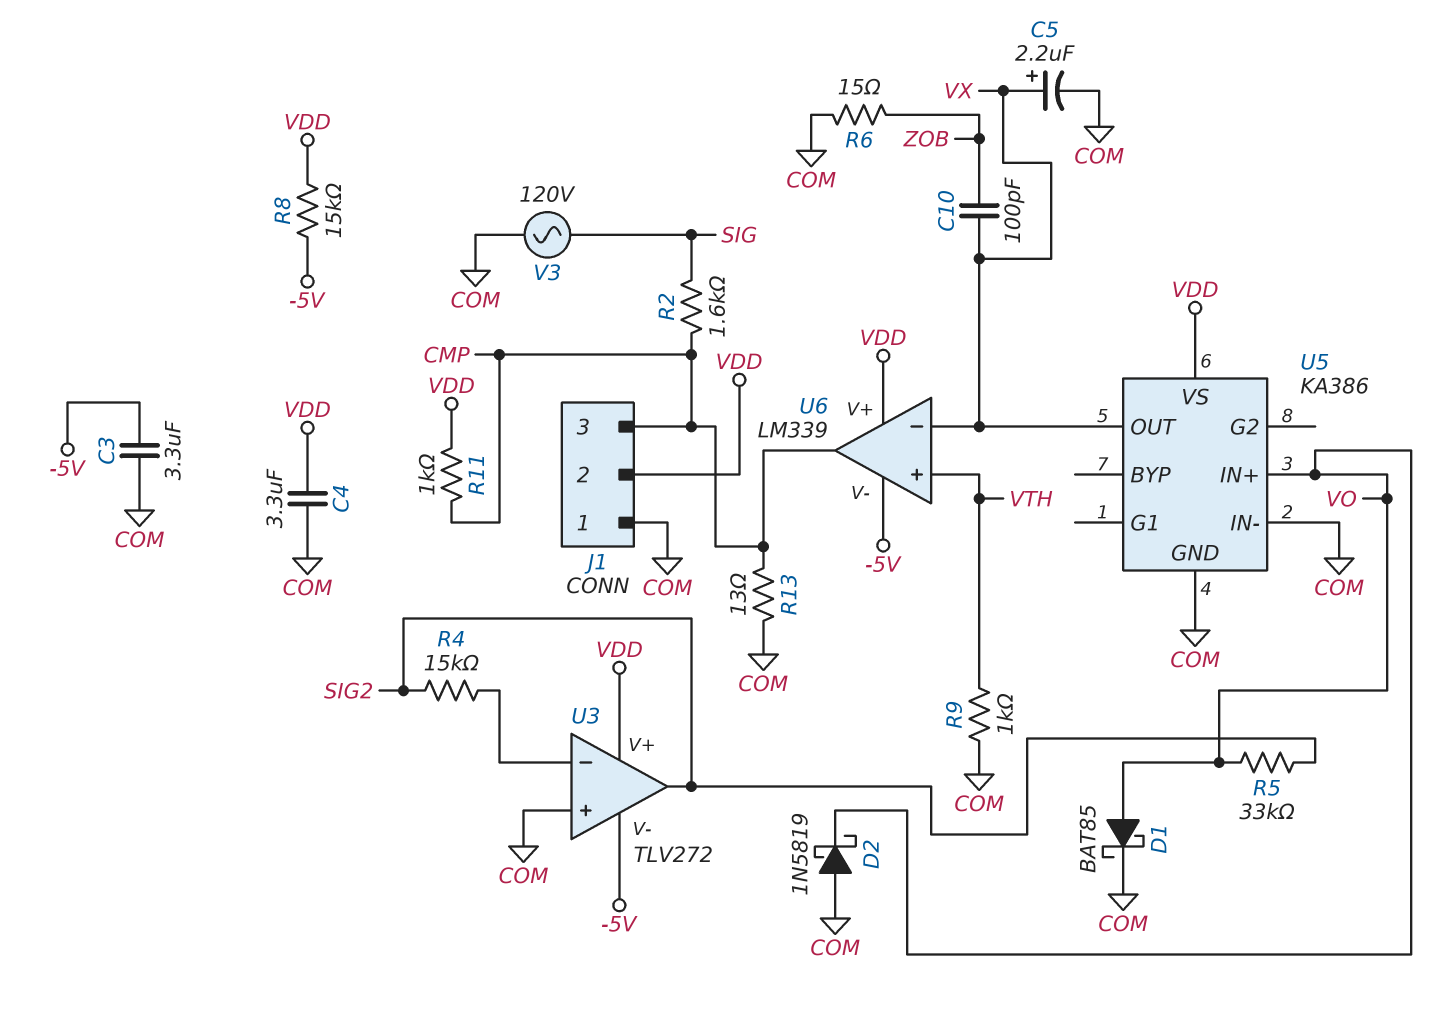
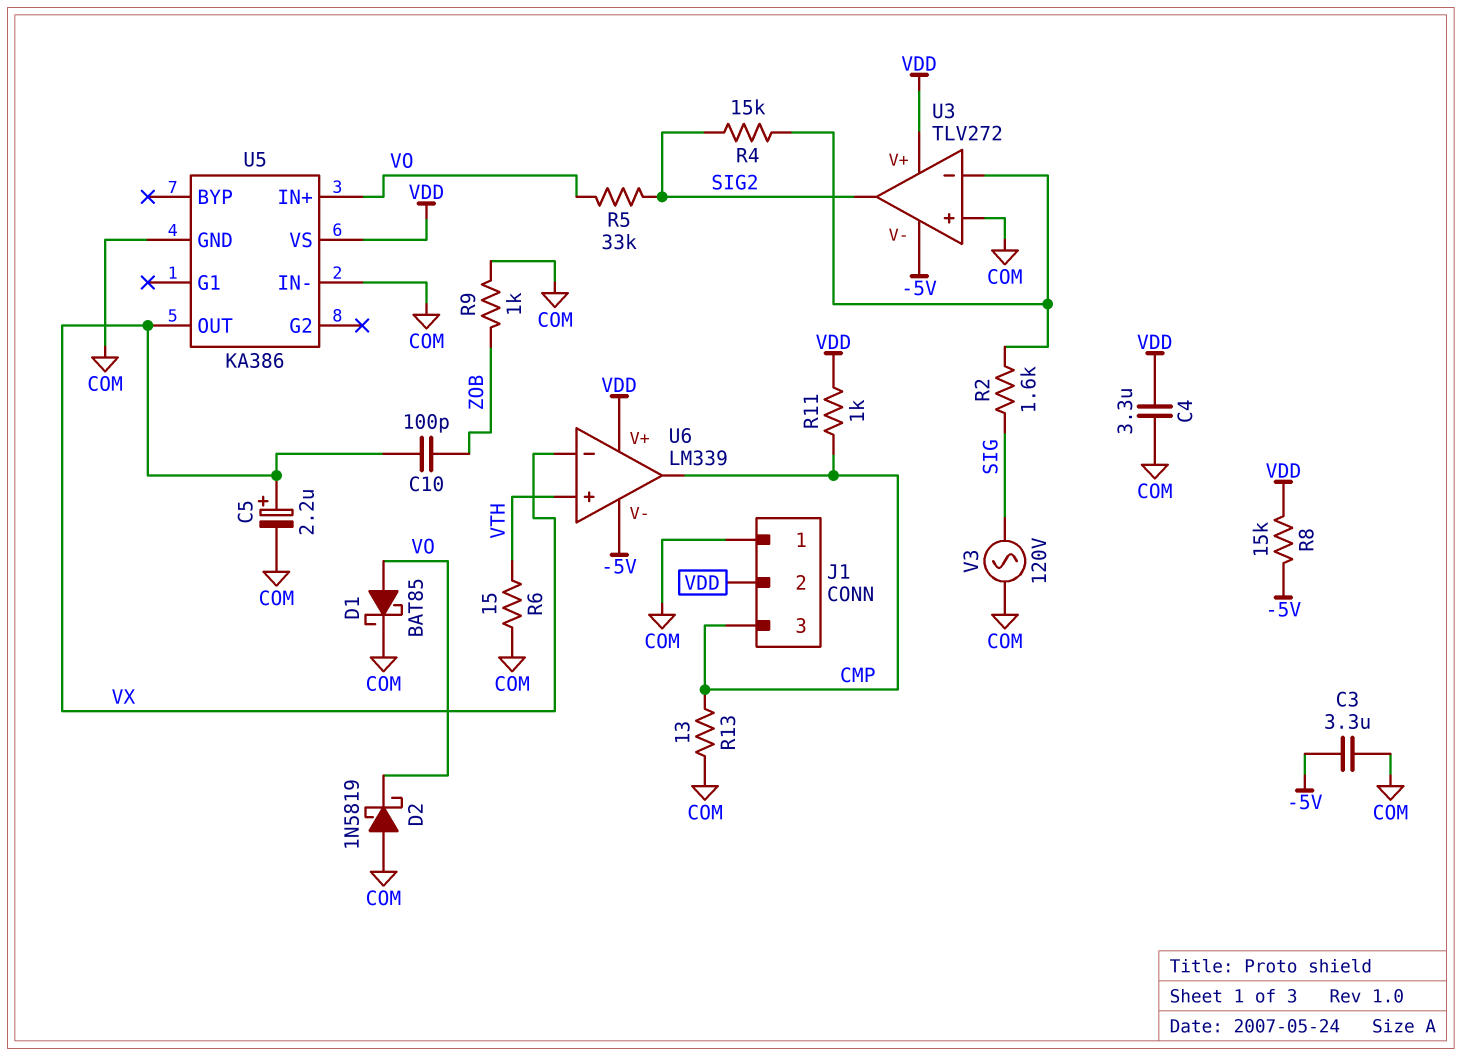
R2: 1.6k (CMP, SIG) -> 1.6k (SIG, U3/in-)
R6: 15 (COM, ZOB) -> 15 (COM, VTH)
R9: 1k (COM, VTH) -> 1k (COM, ZOB)

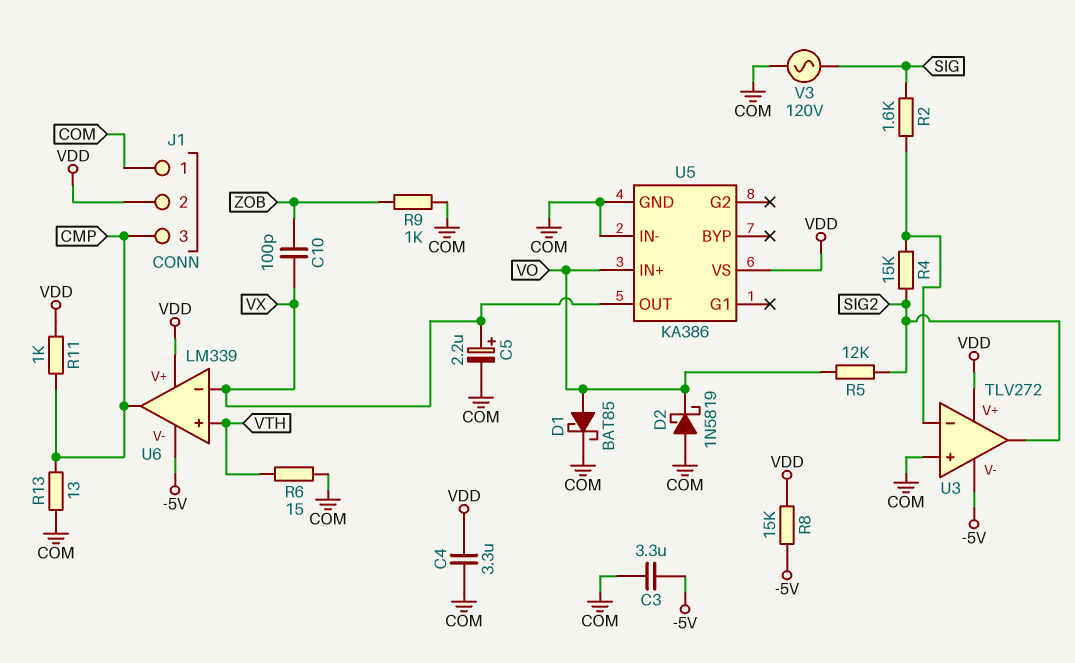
R5: 33k (SIG2, VO) -> 12k (SIG2, VO)

